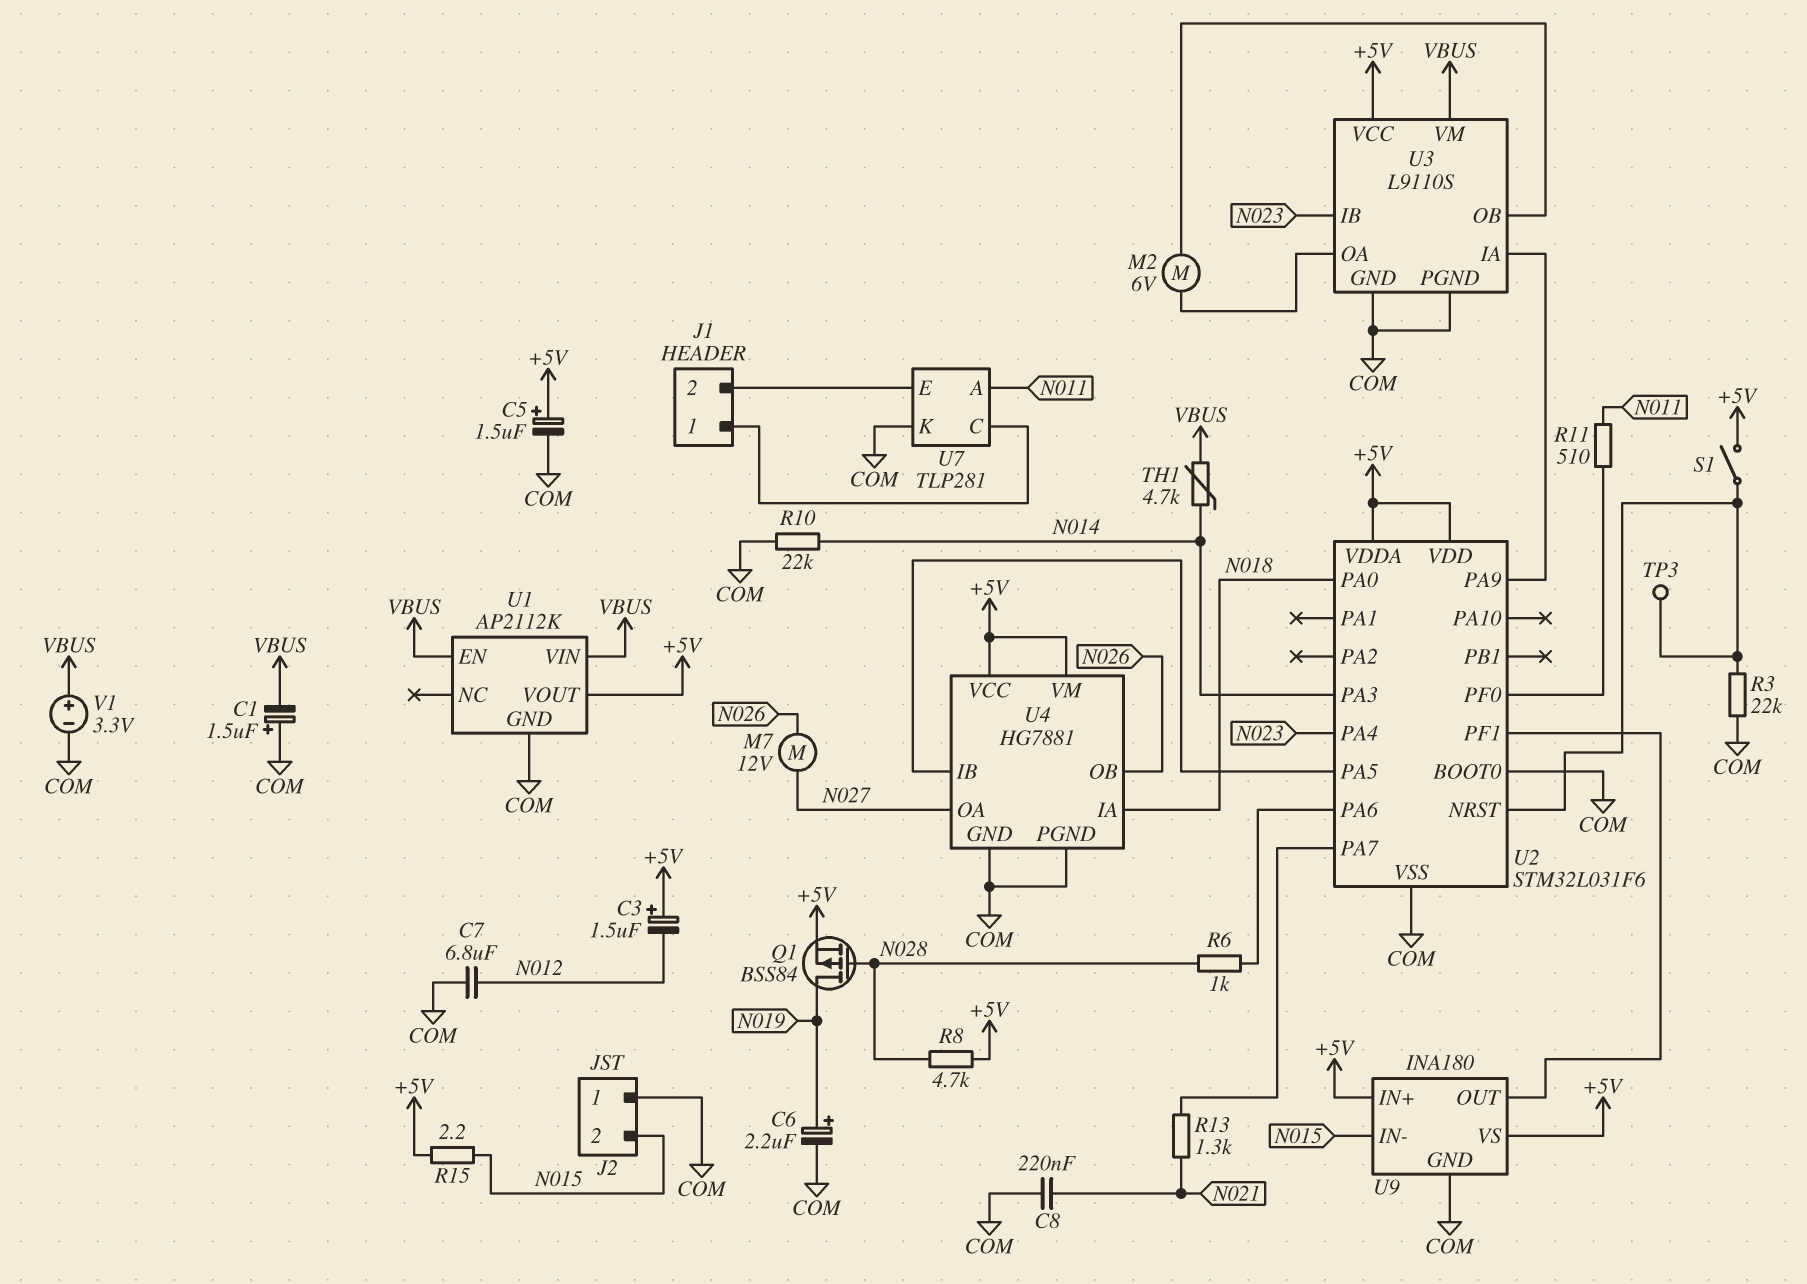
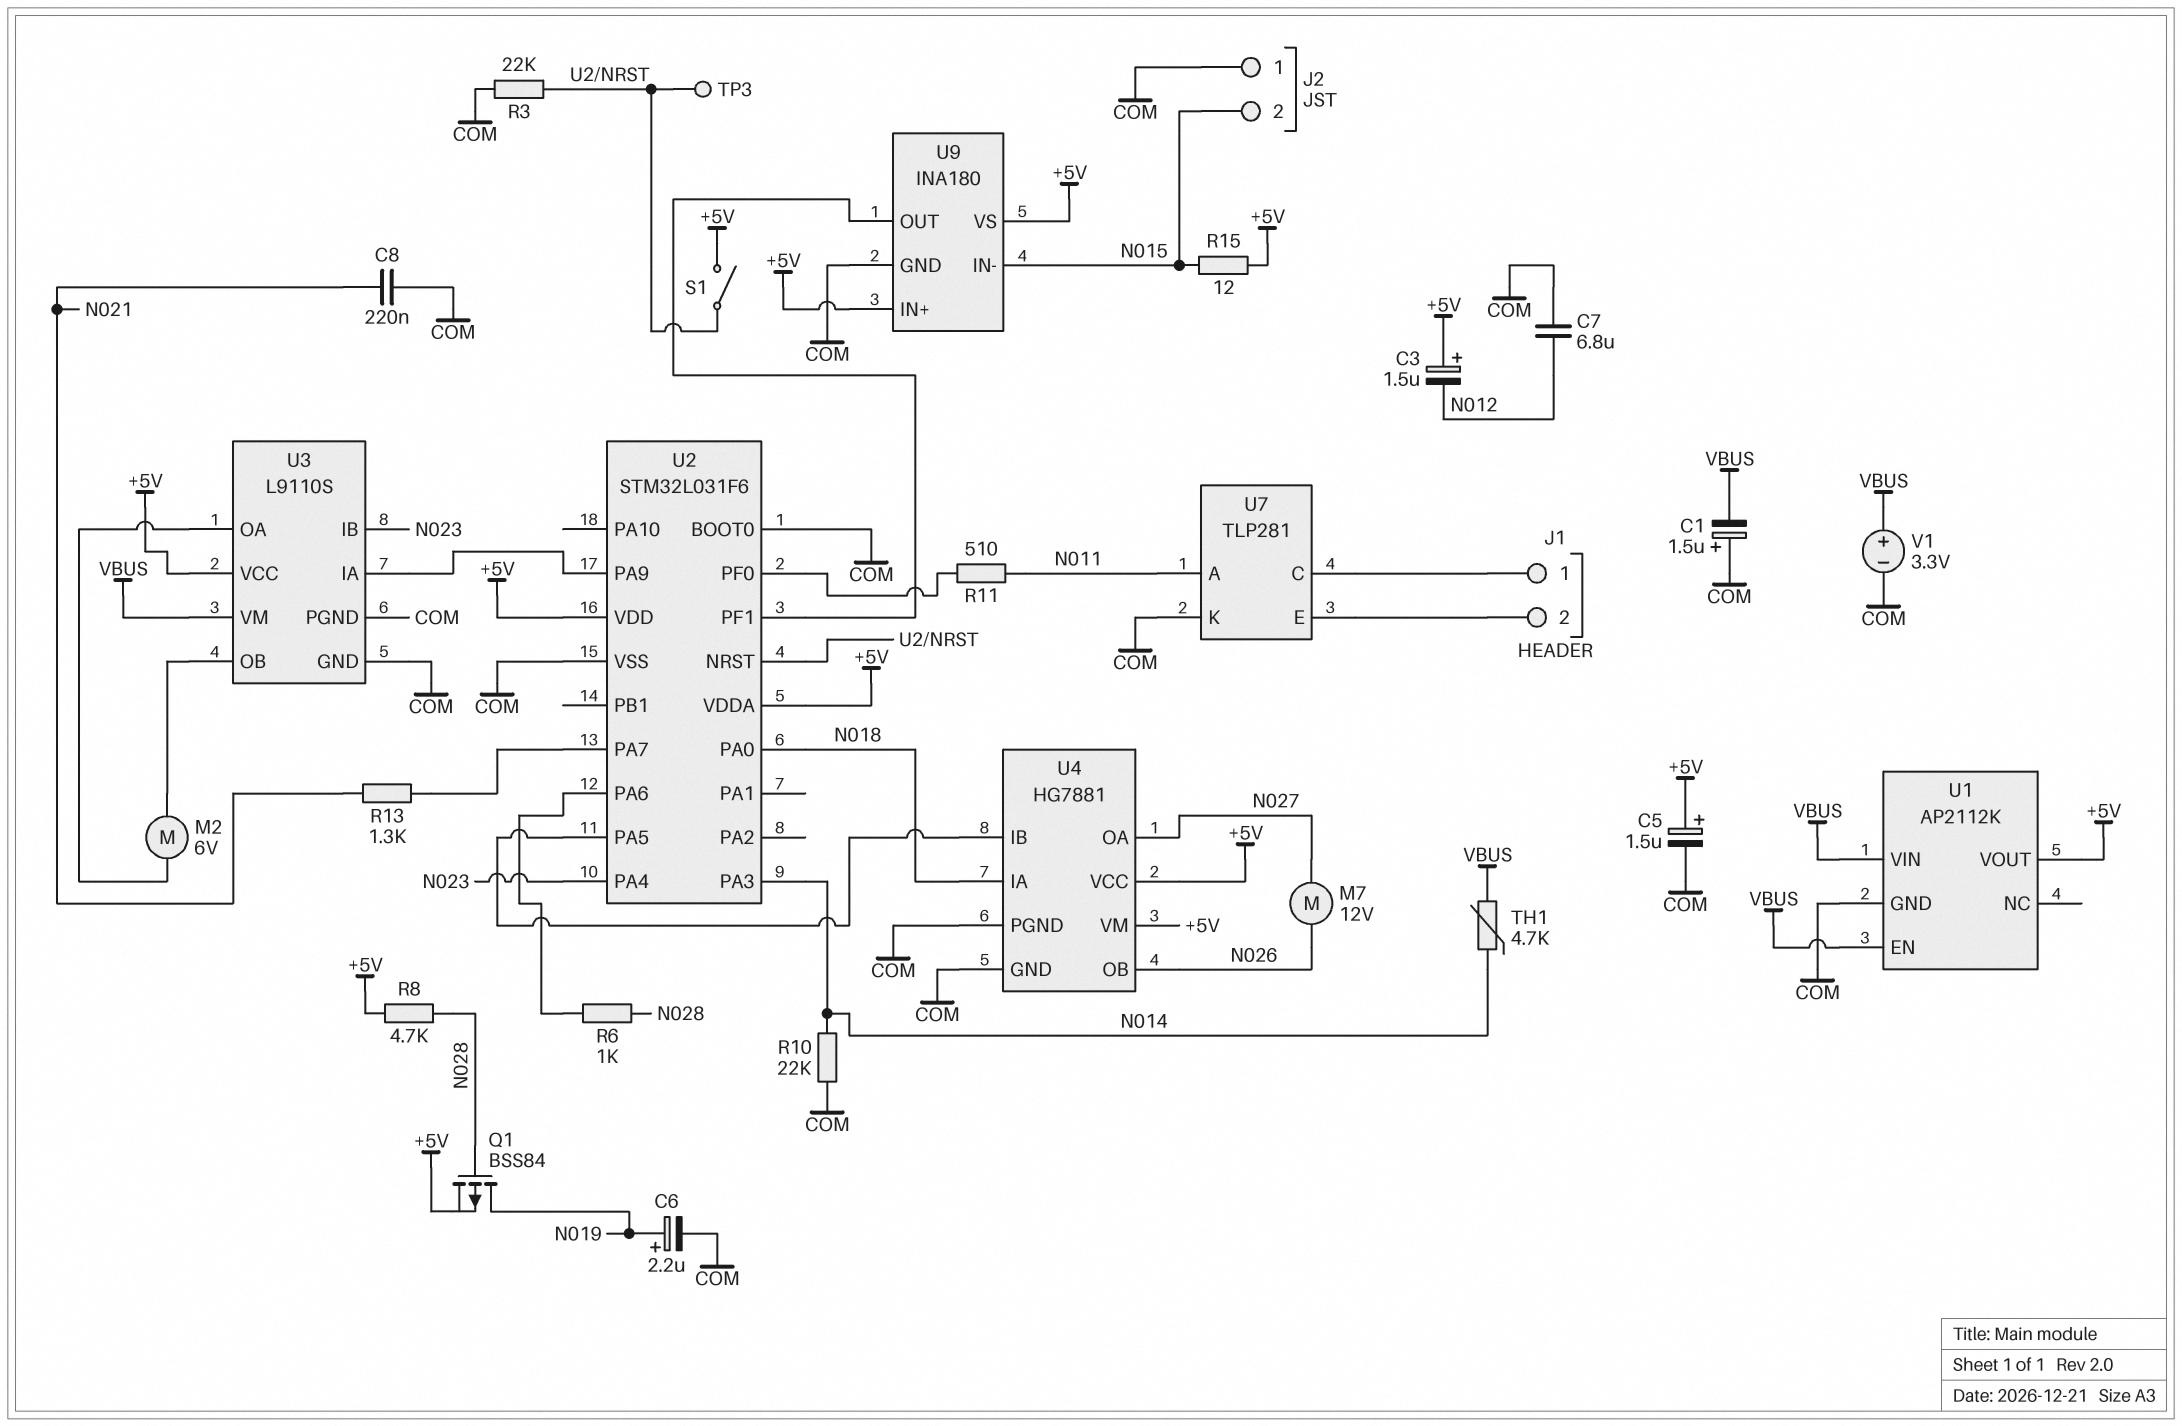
R15: 2.2 (+5V, N015) -> 12 (+5V, N015)

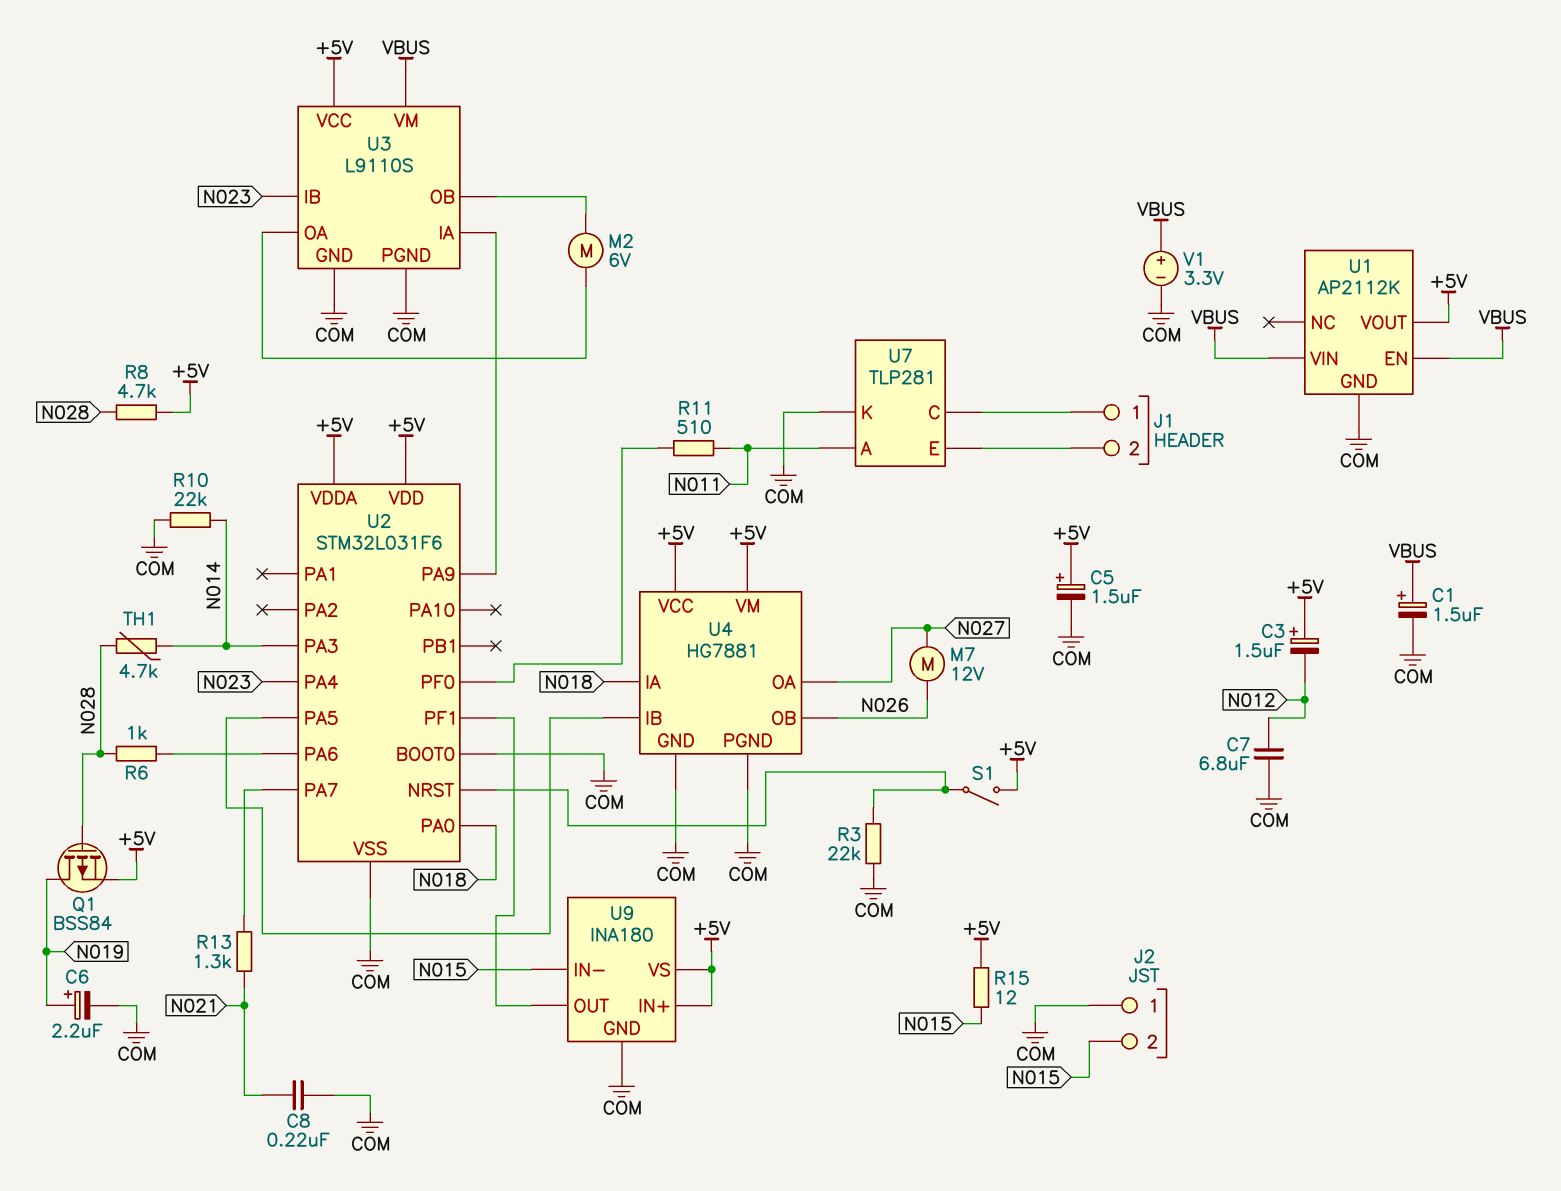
C1: 1.5uF (plus COM, minus VBUS) -> 1.5uF (plus VBUS, minus COM)
TH1: 4.7k (N014, VBUS) -> 4.7k (N014, N028)
TP3: test point (U2/NRST) -> none

